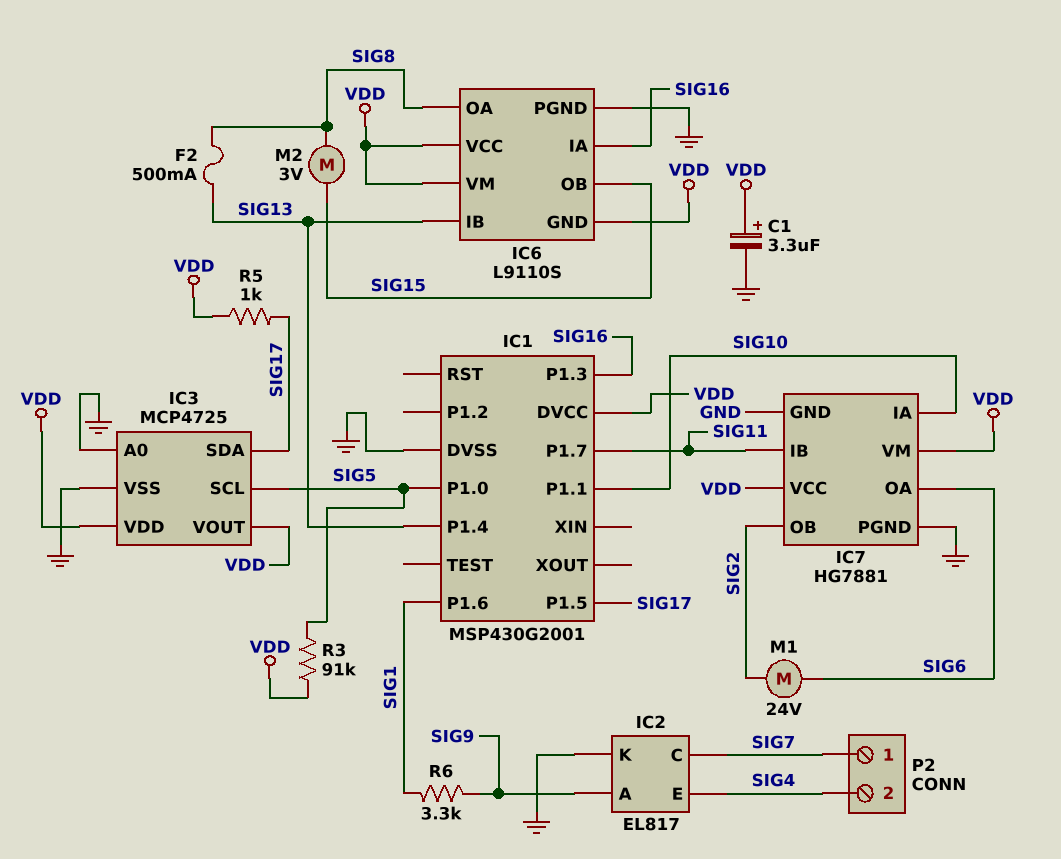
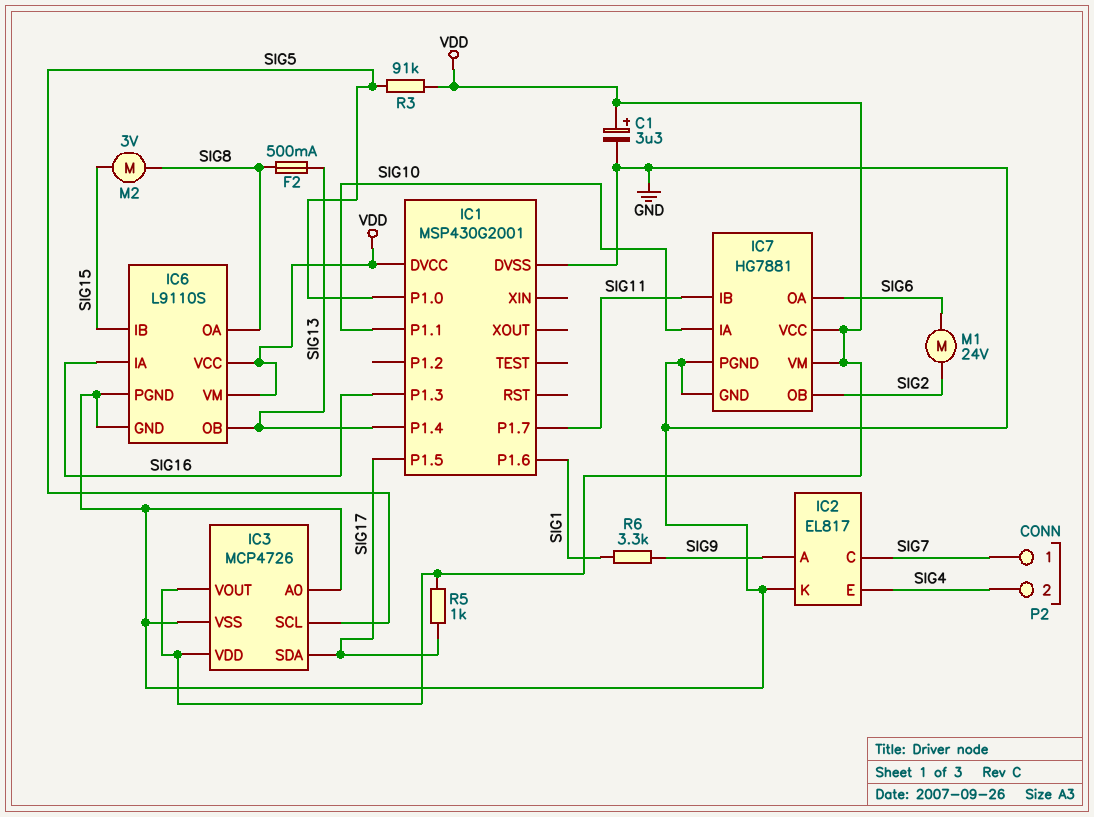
IC3: MCP4725 -> MCP4726
IC6 pin GND: VDD -> GND
IC6 pin IB: SIG13 -> SIG15
IC6 pin OB: SIG15 -> SIG13

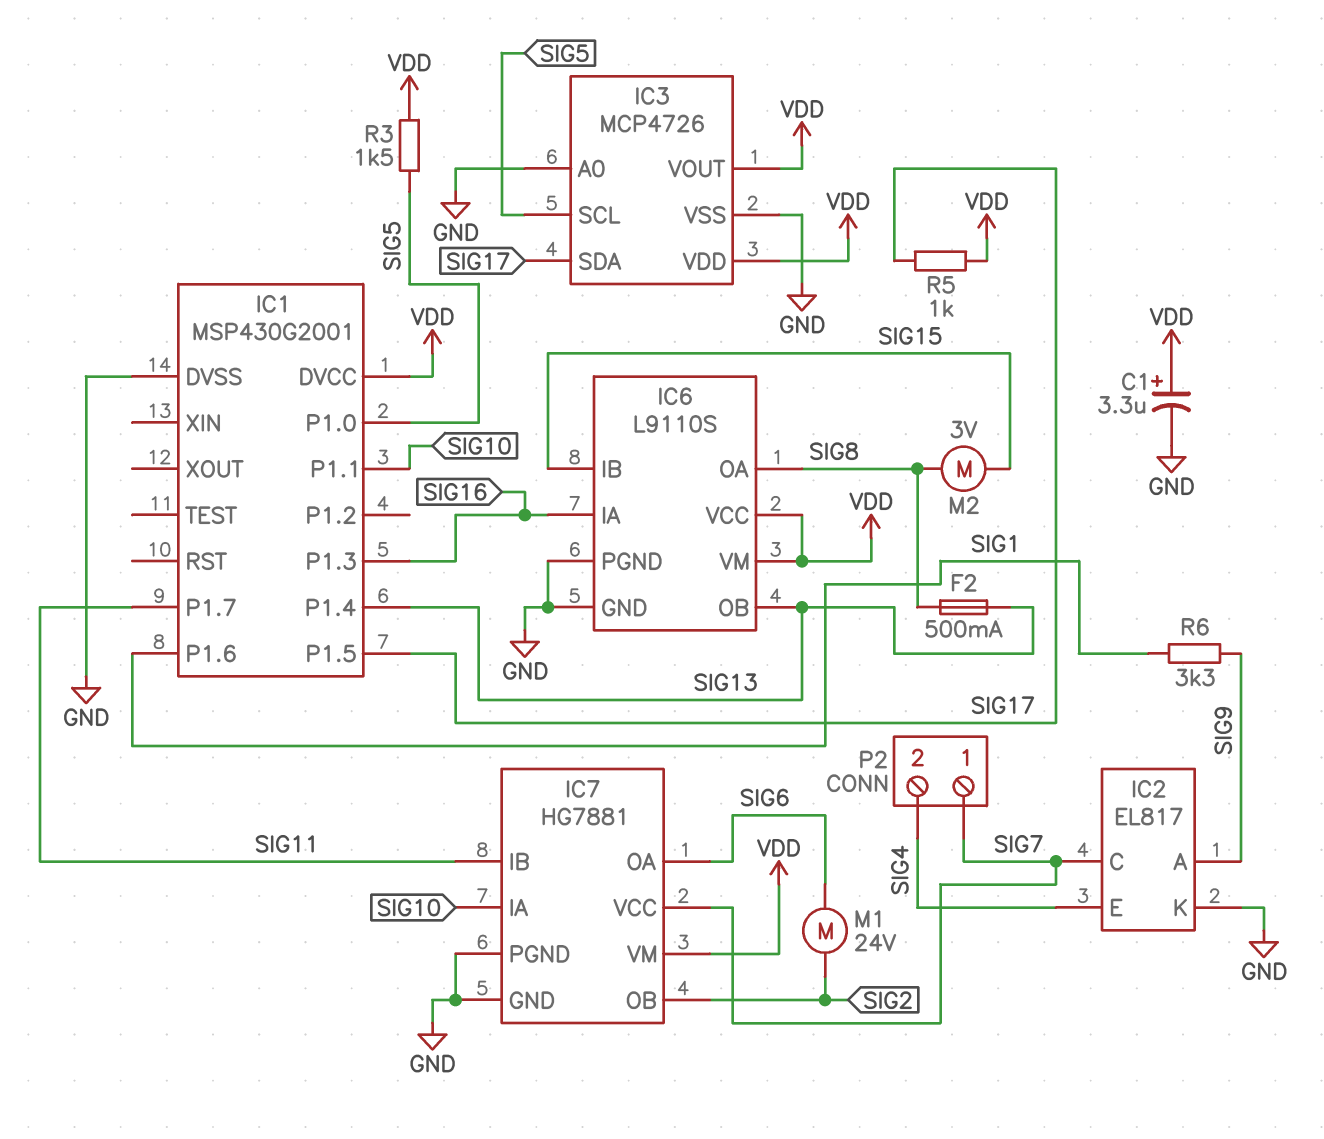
IC7 pin VCC: VDD -> SIG7
R3: 91k (SIG5, VDD) -> 1.5k (SIG5, VDD)

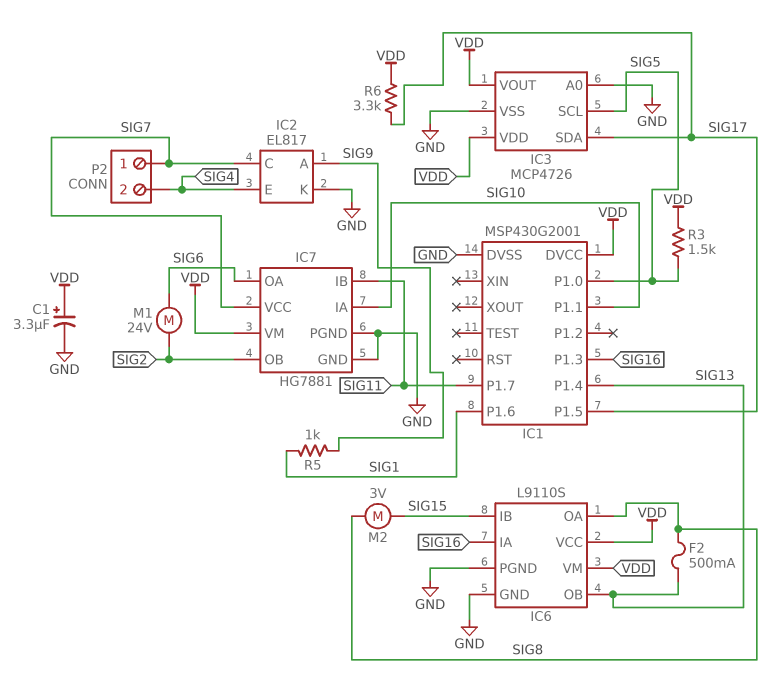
R5: 1k (SIG17, VDD) -> 1k (SIG1, SIG9)
R6: 3.3k (SIG1, SIG9) -> 3.3k (SIG17, VDD)

